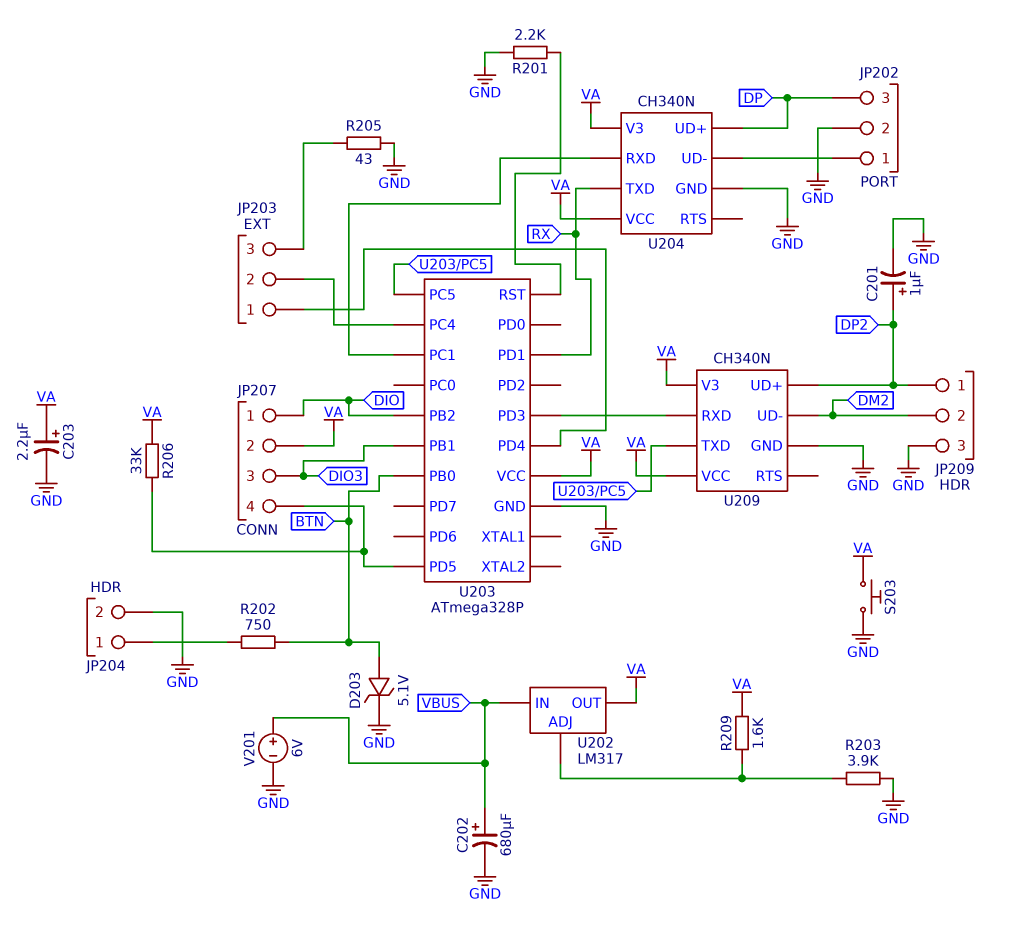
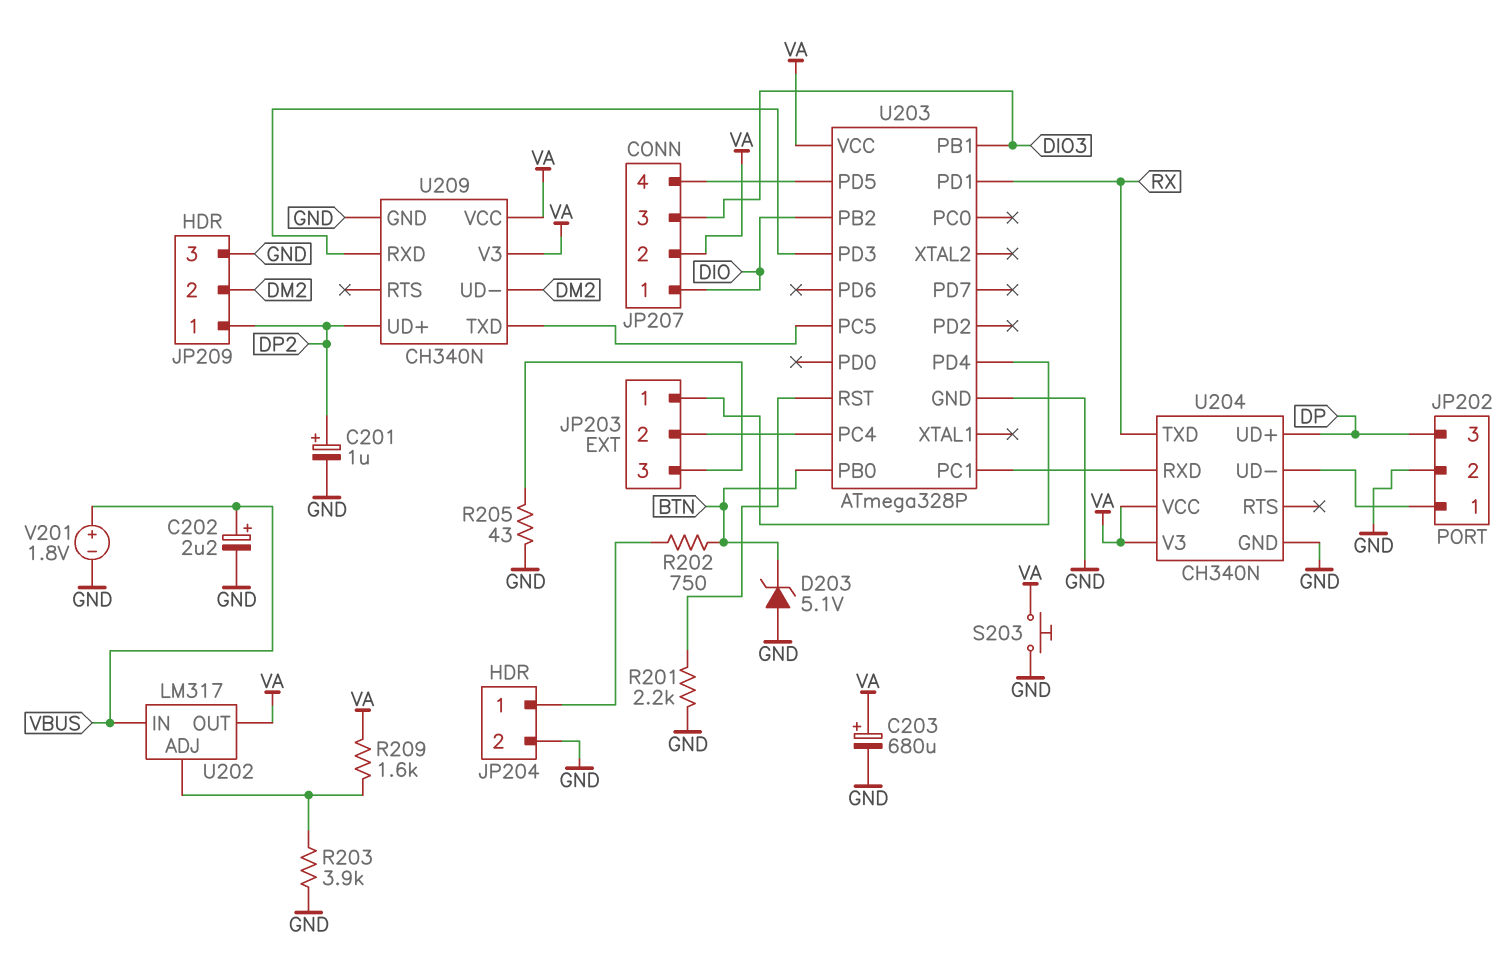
C202: 680uF (plus VBUS, minus GND) -> 2.2uF (plus VBUS, minus GND)
C203: 2.2uF (plus VA, minus GND) -> 680uF (plus VA, minus GND)
D203: zener 5.1V (A BTN, K GND) -> zener 5.1V (A GND, K BTN)
R206: 33k (JP207/4, VA) -> none
V201: 6V (plus VBUS, minus GND) -> 1.8V (plus VBUS, minus GND)

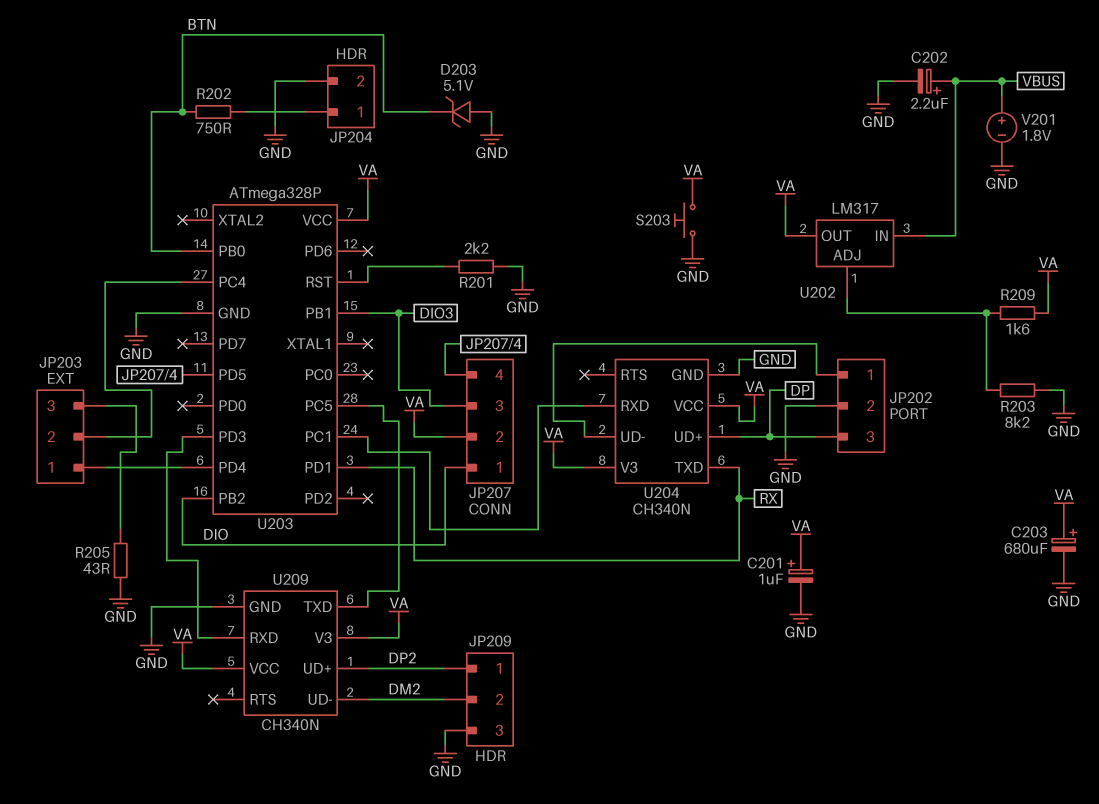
C201: 1uF (plus DP2, minus GND) -> 1uF (plus VA, minus GND)
R203: 3.9k (GND, U202/ADJ) -> 8.2k (GND, U202/ADJ)

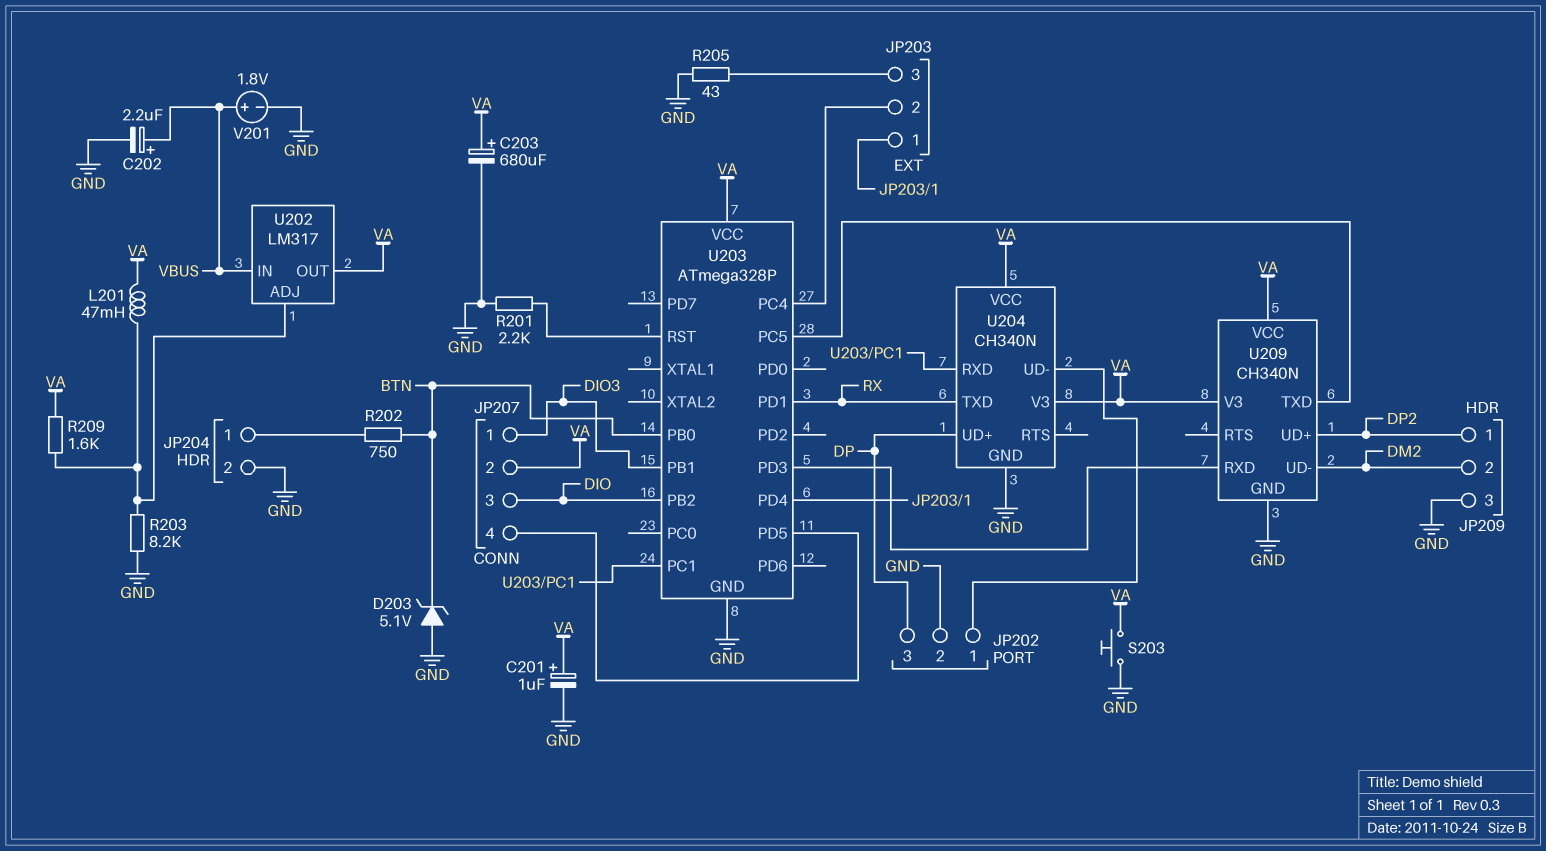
JP207 pin 1: DIO -> DIO3
JP207 pin 3: DIO3 -> DIO
L201: none -> 47mH (U202/ADJ, VA)

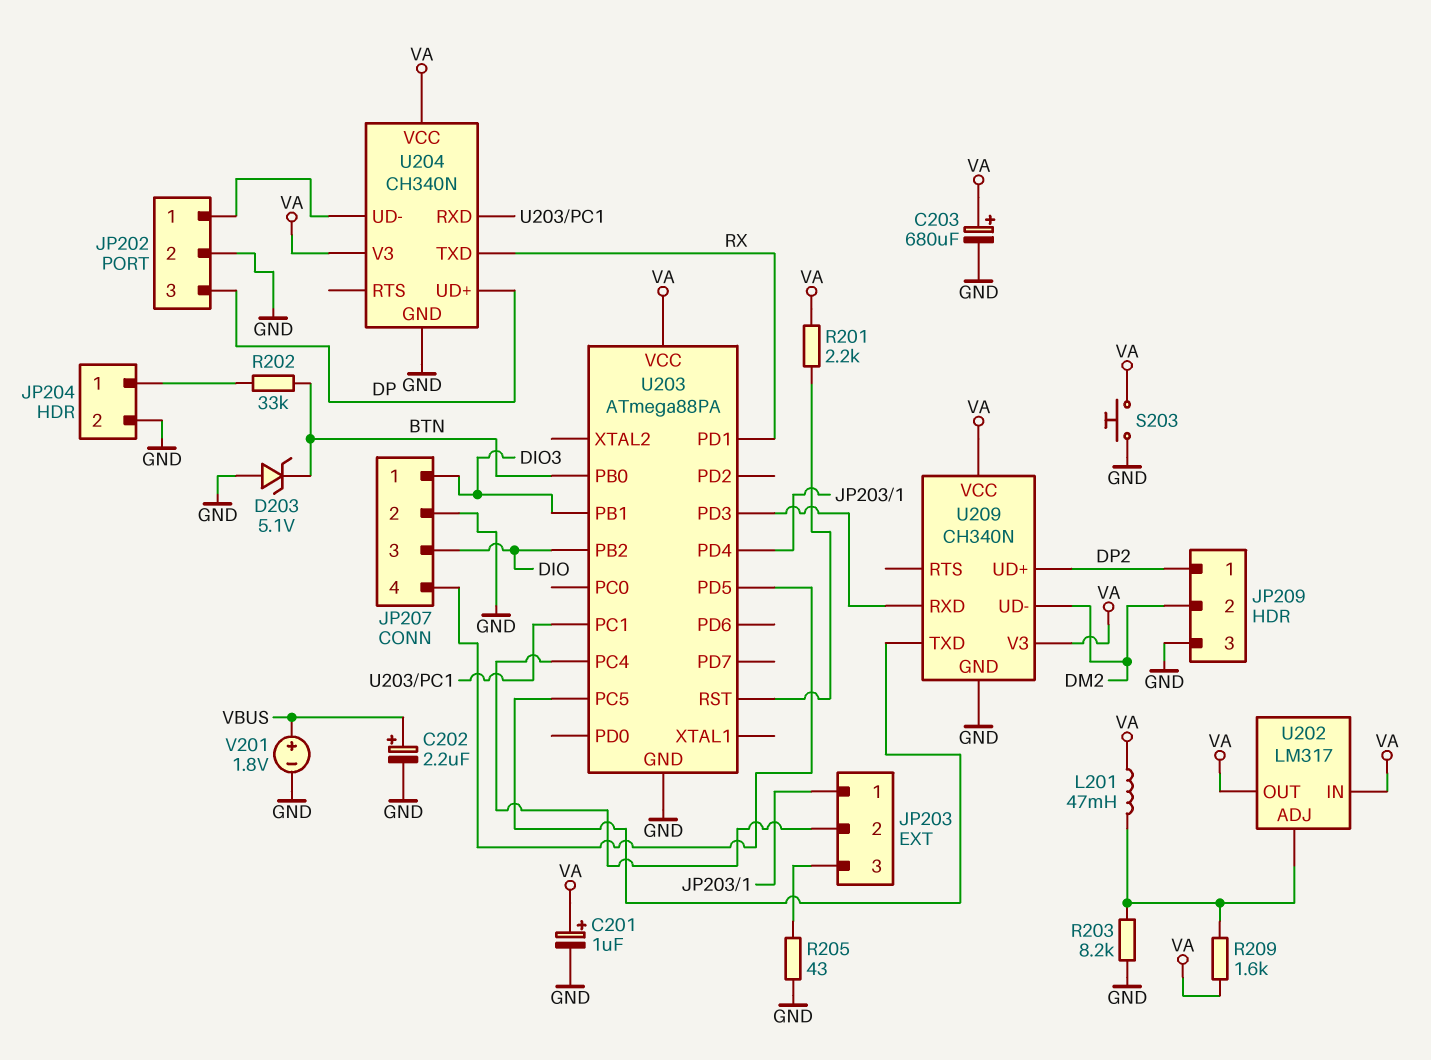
JP207 pin 2: VA -> GND
R201: 2.2k (GND, U203/RST) -> 2.2k (U203/RST, VA)
R202: 750 (BTN, JP204/1) -> 33k (BTN, JP204/1)
U202 pin IN: VBUS -> VA
U203: ATmega328P -> ATmega88PA

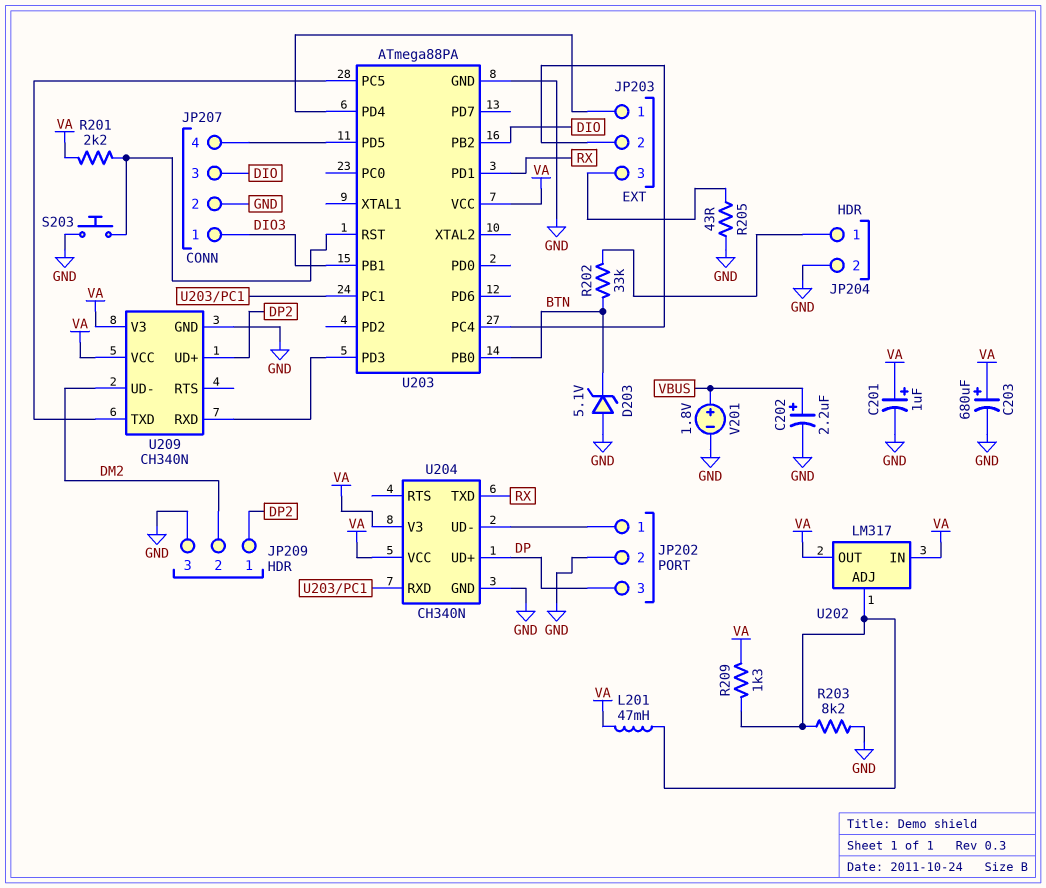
R209: 1.6k (U202/ADJ, VA) -> 1.3k (U202/ADJ, VA)
S203: button (GND, VA) -> button (GND, U203/RST)

